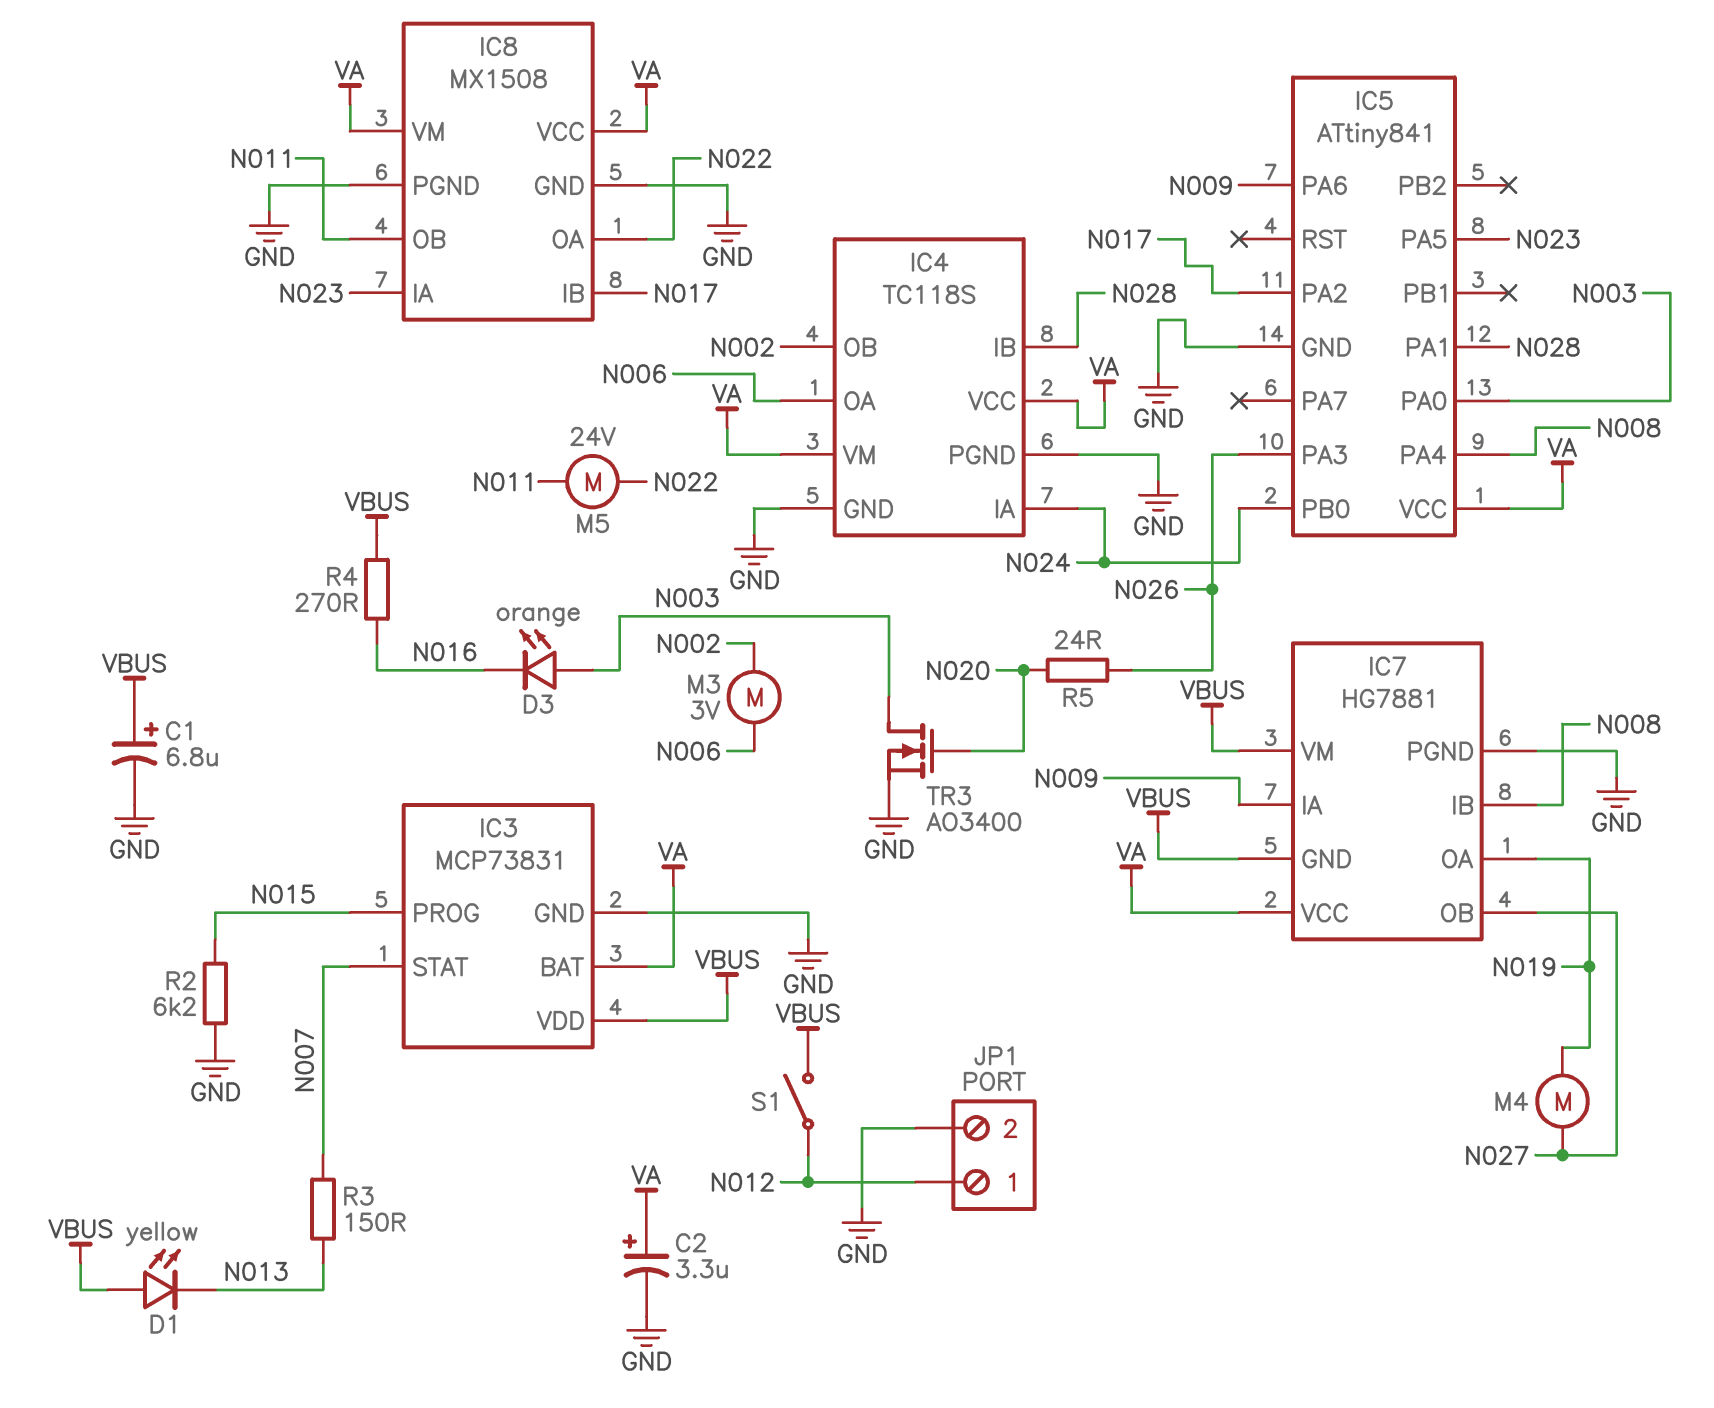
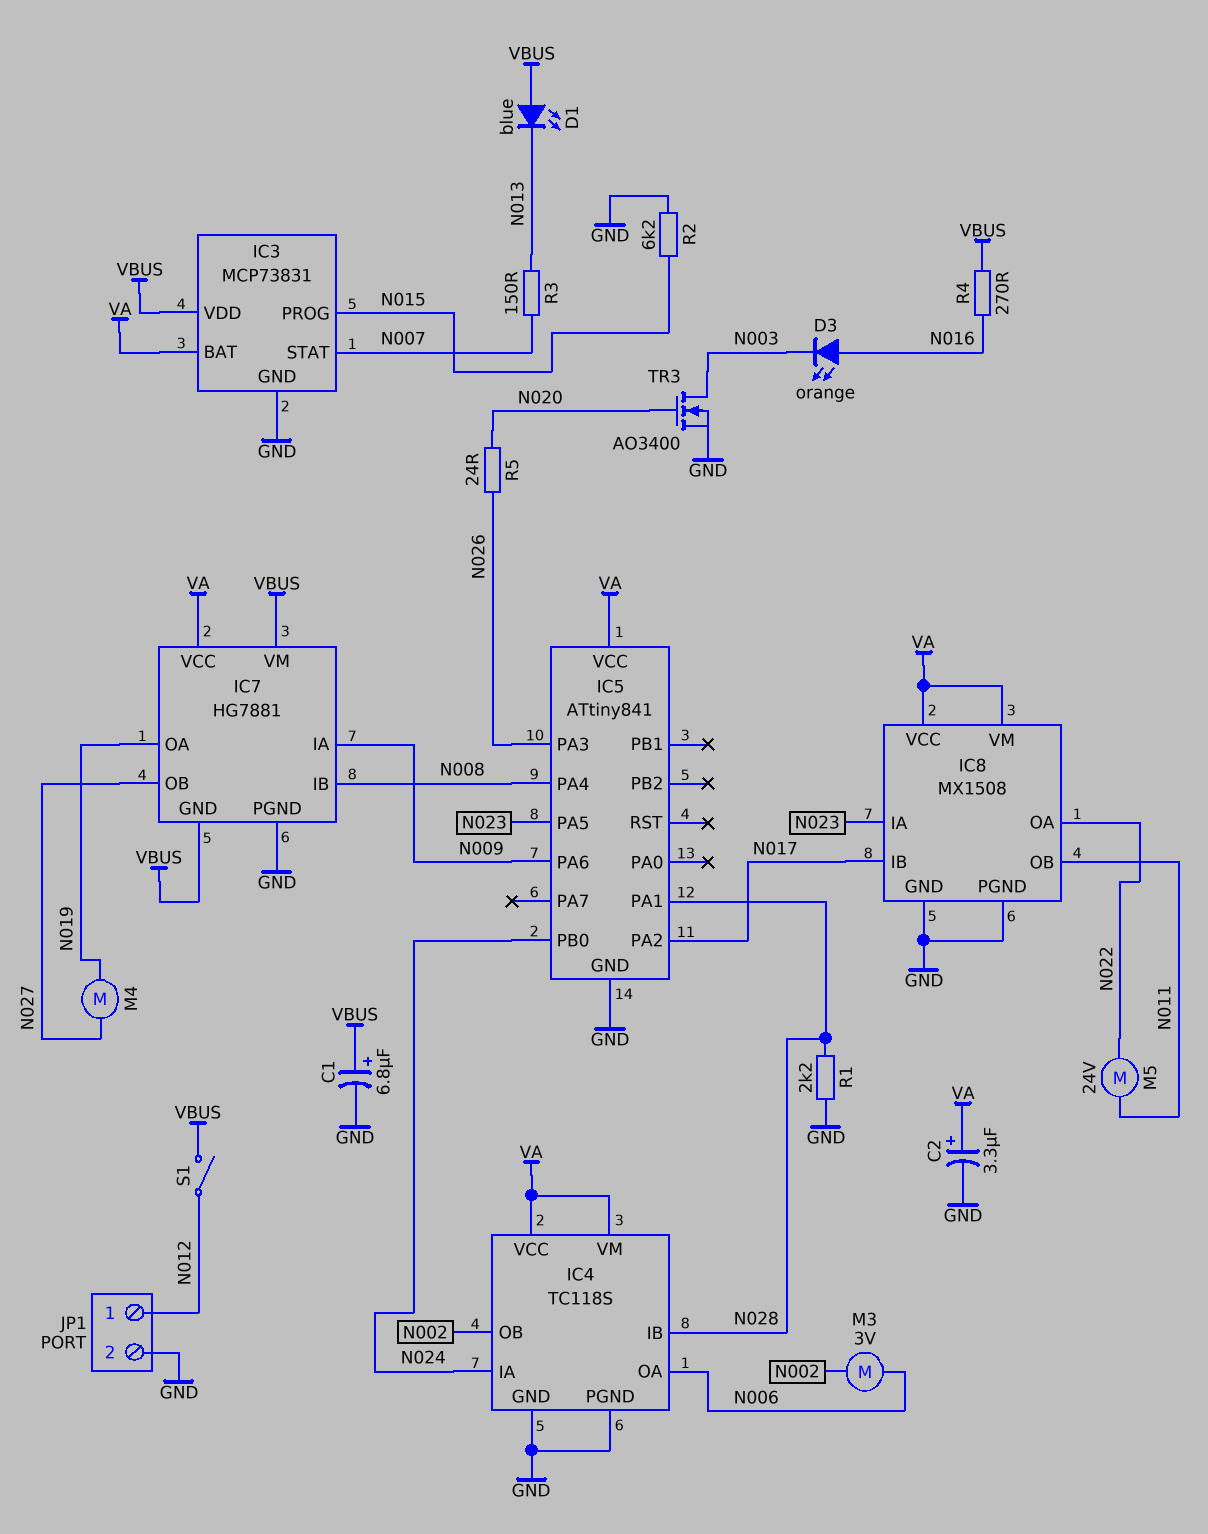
D1: LED yellow (A VBUS, K N013) -> LED blue (A VBUS, K N013)
D3: LED orange (A N003, K N016) -> LED orange (A N016, K N003)
IC5 pin PA0: N003 -> none
R1: none -> 2.2k (GND, N028)

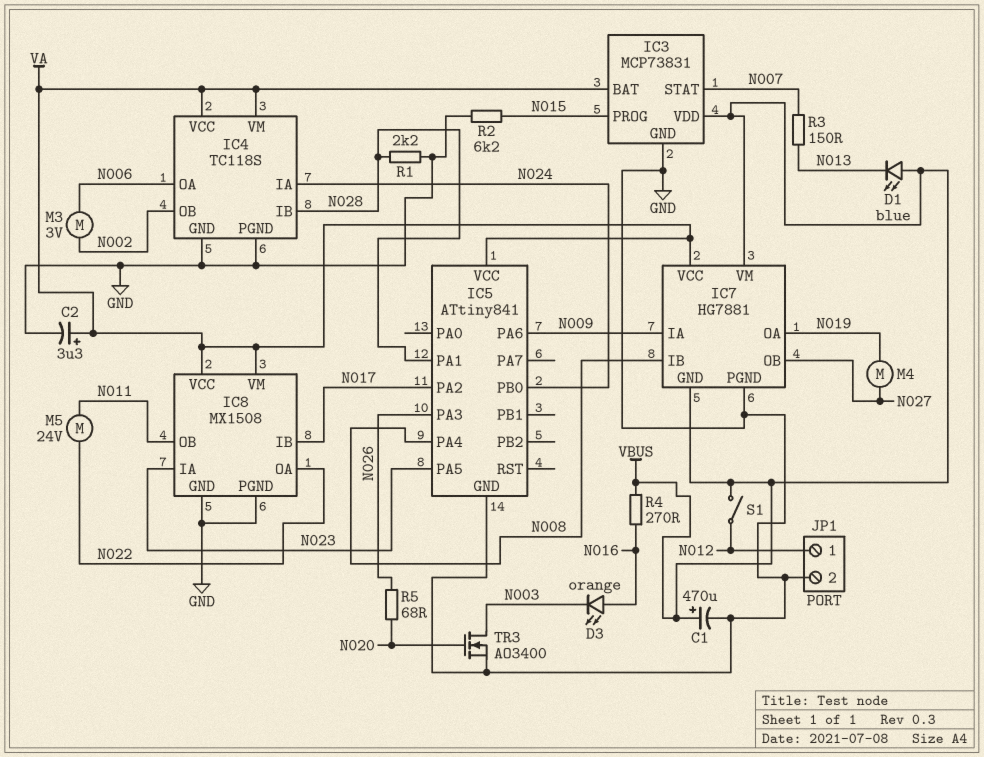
C1: 6.8uF (plus VBUS, minus GND) -> 470uF (plus VBUS, minus GND)
R5: 24 (N020, N026) -> 68 (N020, N026)

